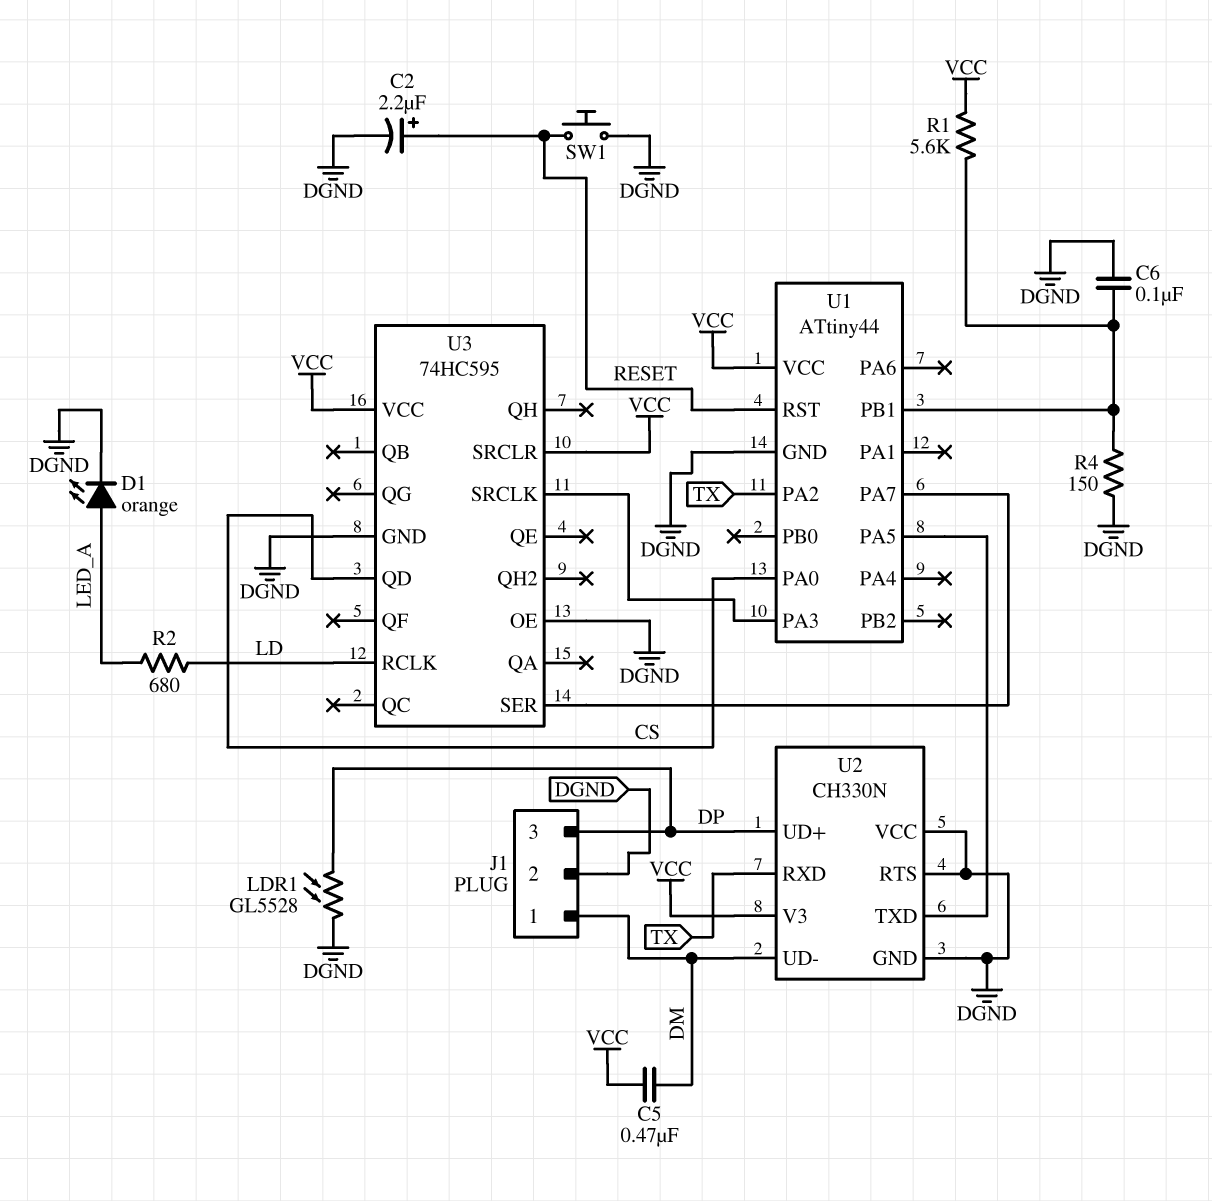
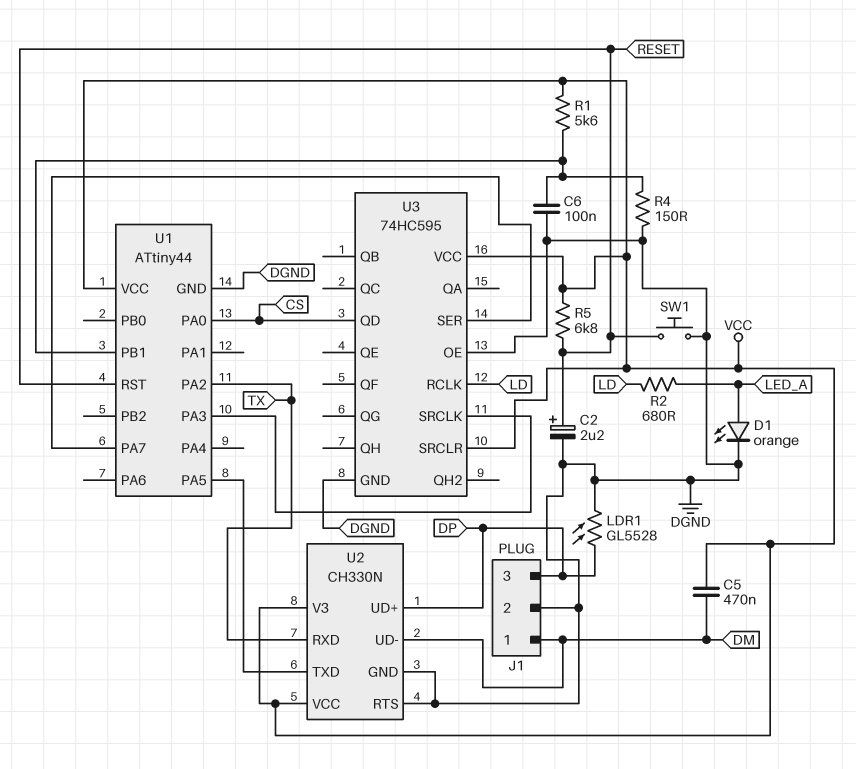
R5: none -> 6.8k (RESET, VCC)
U2 pin VCC: DGND -> VCC

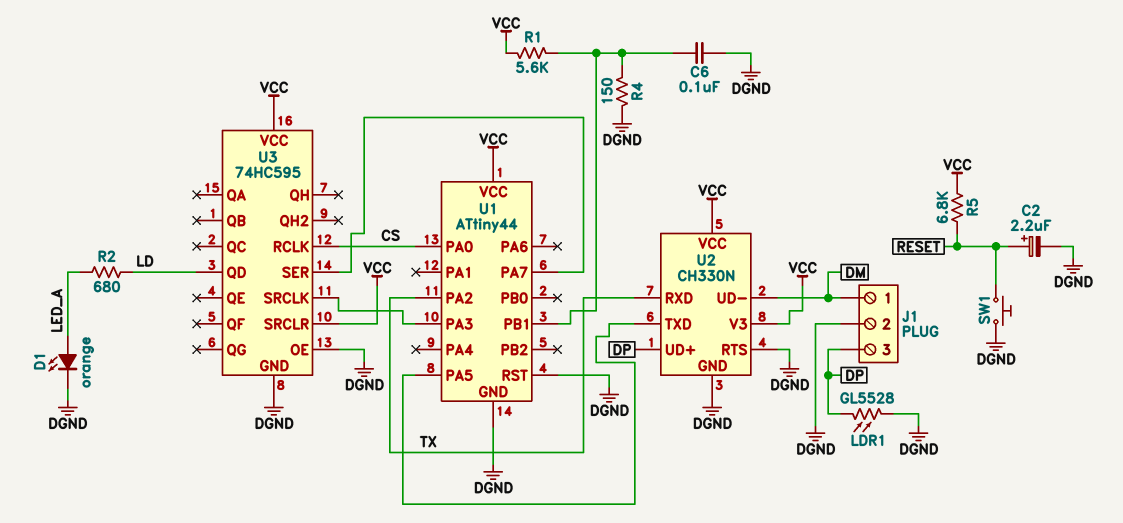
C5: 470nF (DM, VCC) -> none
U1 pin RST: RESET -> DGND
U3 pin QD: CS -> LD
U3 pin RCLK: LD -> CS

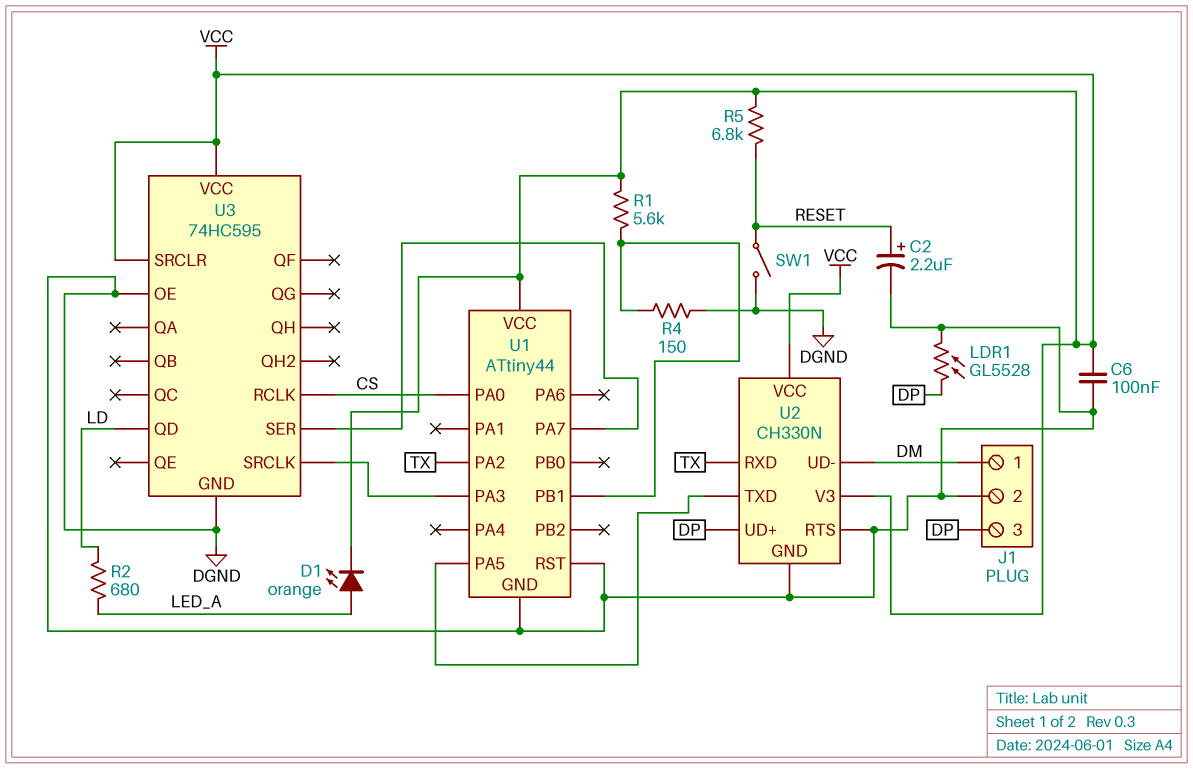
C6: 100nF (DGND, U1/PB1) -> 100nF (DGND, VCC)
D1: LED orange (A LED_A, K DGND) -> LED orange (A LED_A, K VCC)
SW1: button (DGND, RESET) -> switch (DGND, RESET)

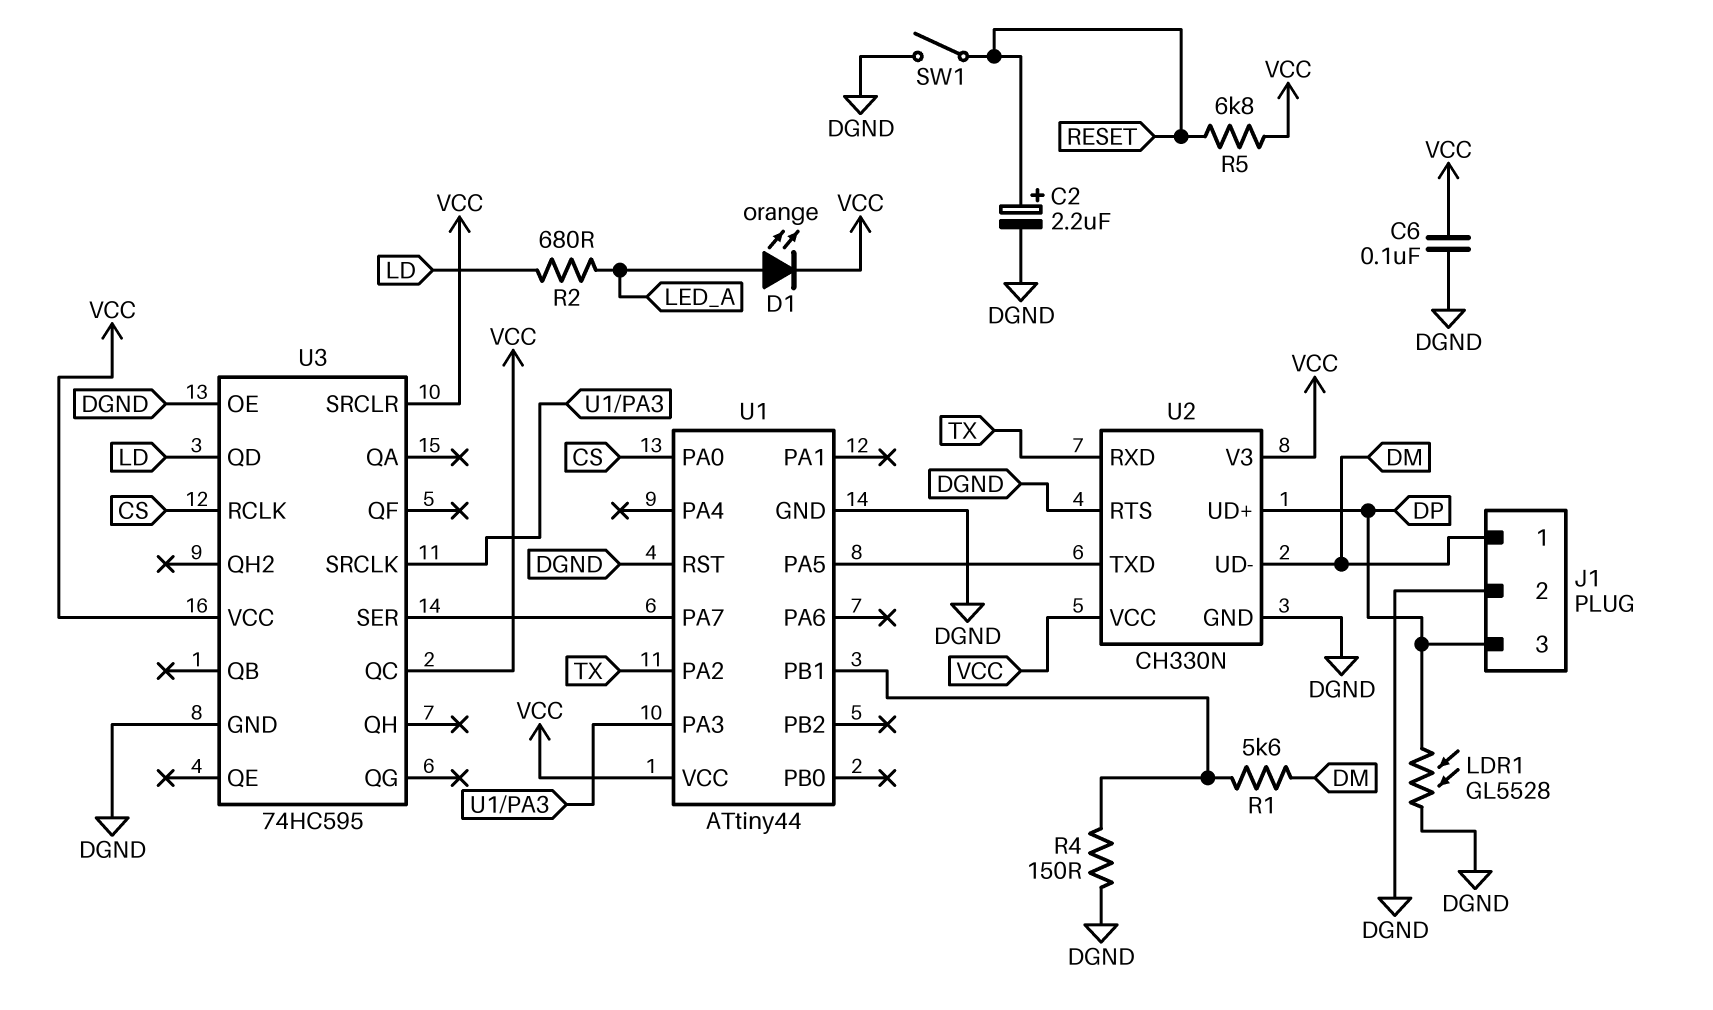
R1: 5.6k (U1/PB1, VCC) -> 5.6k (DM, U1/PB1)
U3 pin QC: none -> VCC

